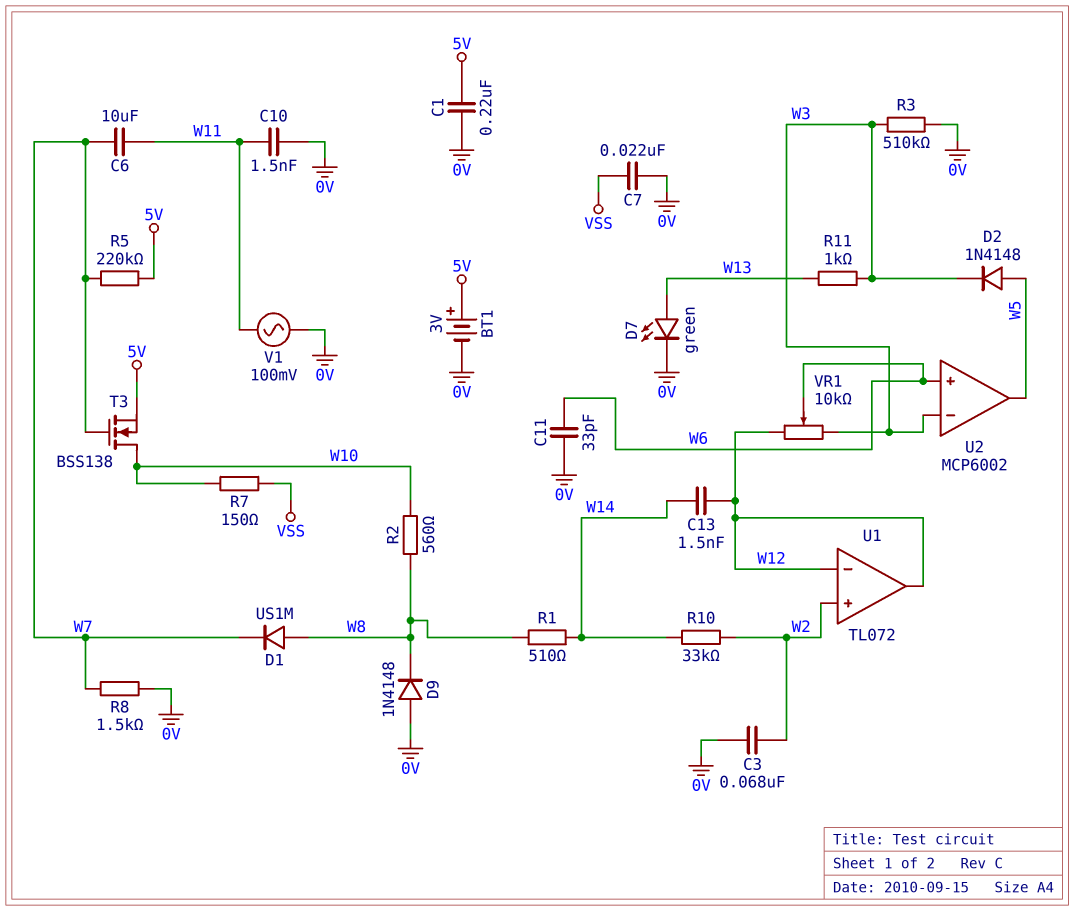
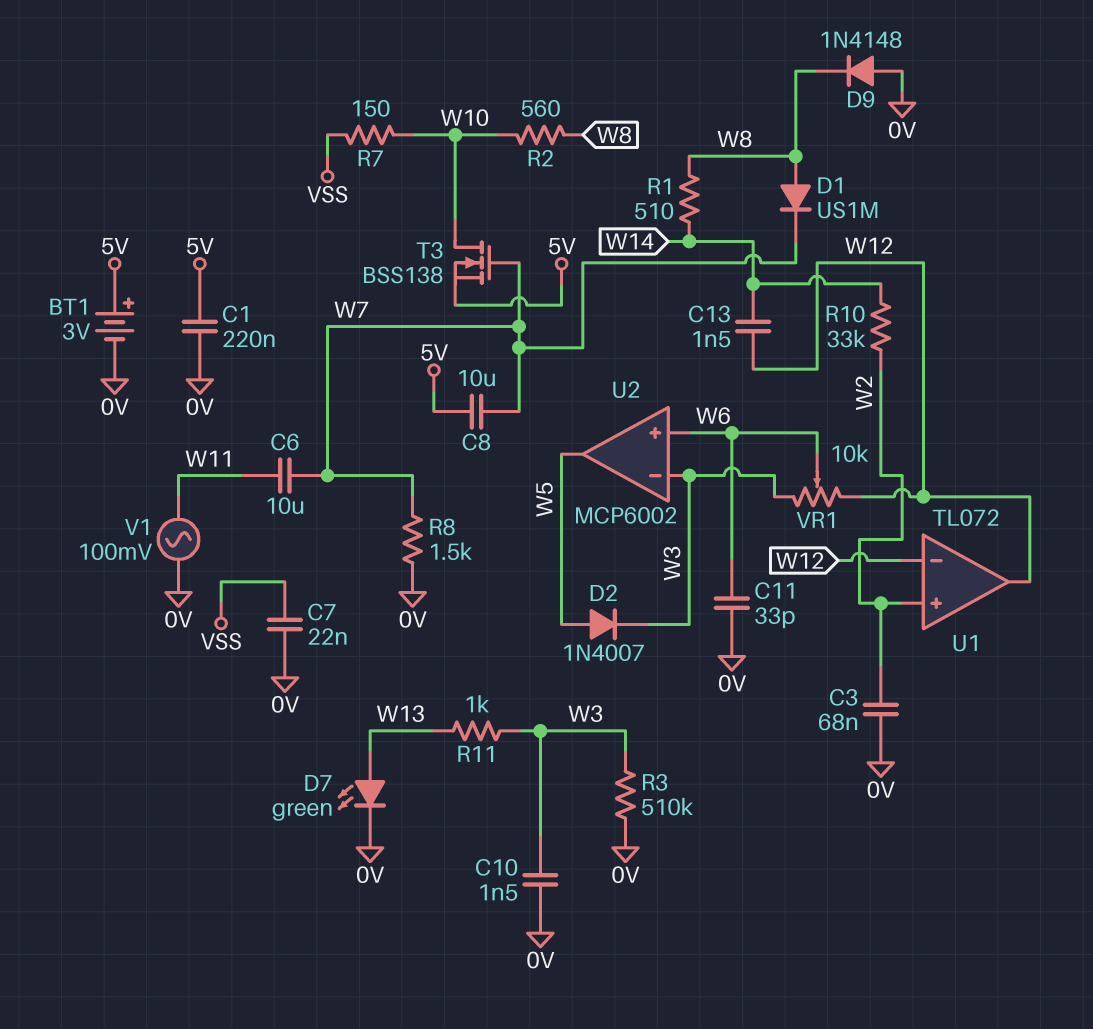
C8: none -> 10uF (5V, W7)
C10: 1.5nF (0V, W11) -> 1.5nF (0V, W3)
D2: diode 1N4148 (A W5, K W3) -> diode 1N4007 (A W5, K W3)
R5: 220k (5V, W7) -> none

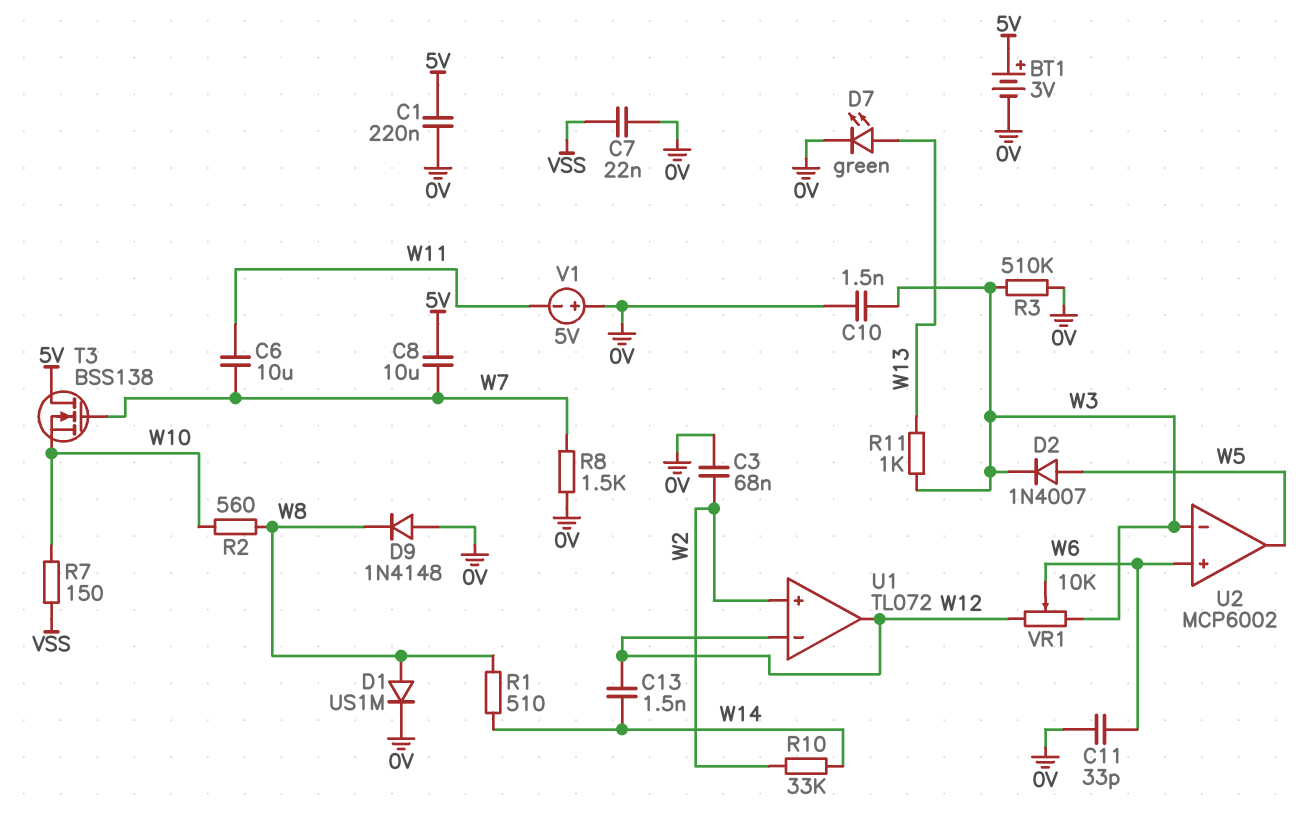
D1: diode US1M (A W8, K W7) -> diode US1M (A W8, K 0V)
T3: NMOS BSS138 (G W7, D W10, S 5V) -> NMOS BSS138 (G W7, D 5V, S W10)
V1: AC 100mV (0V, W11) -> 5V (plus 0V, minus W11)

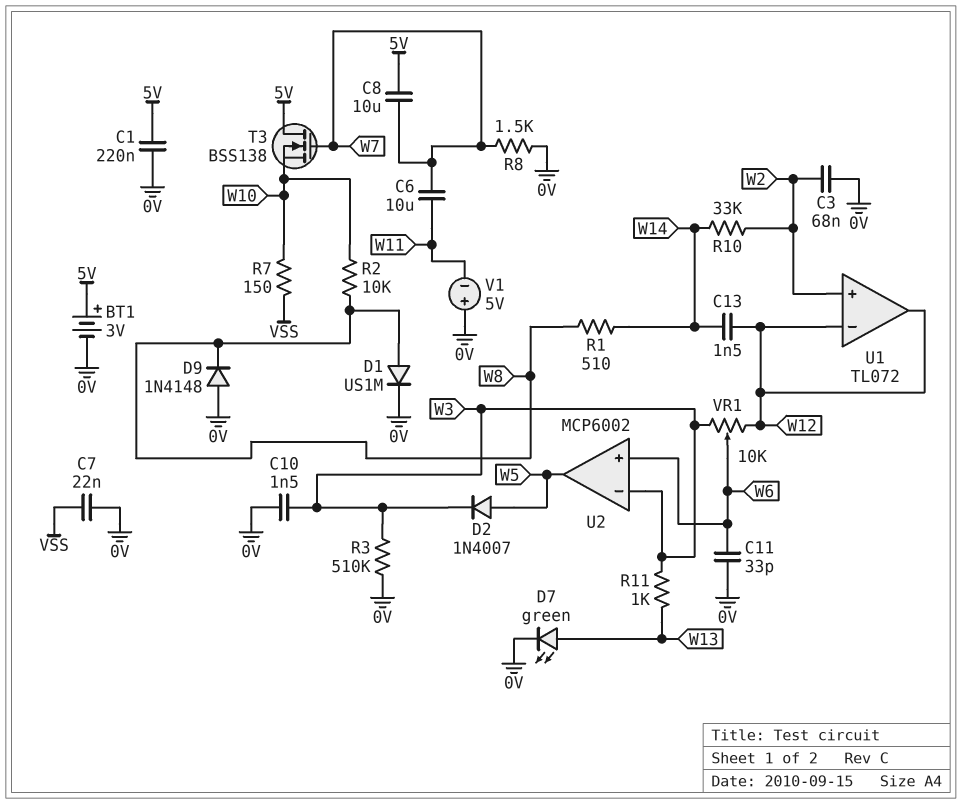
R2: 560 (W8, W10) -> 10k (W8, W10)

